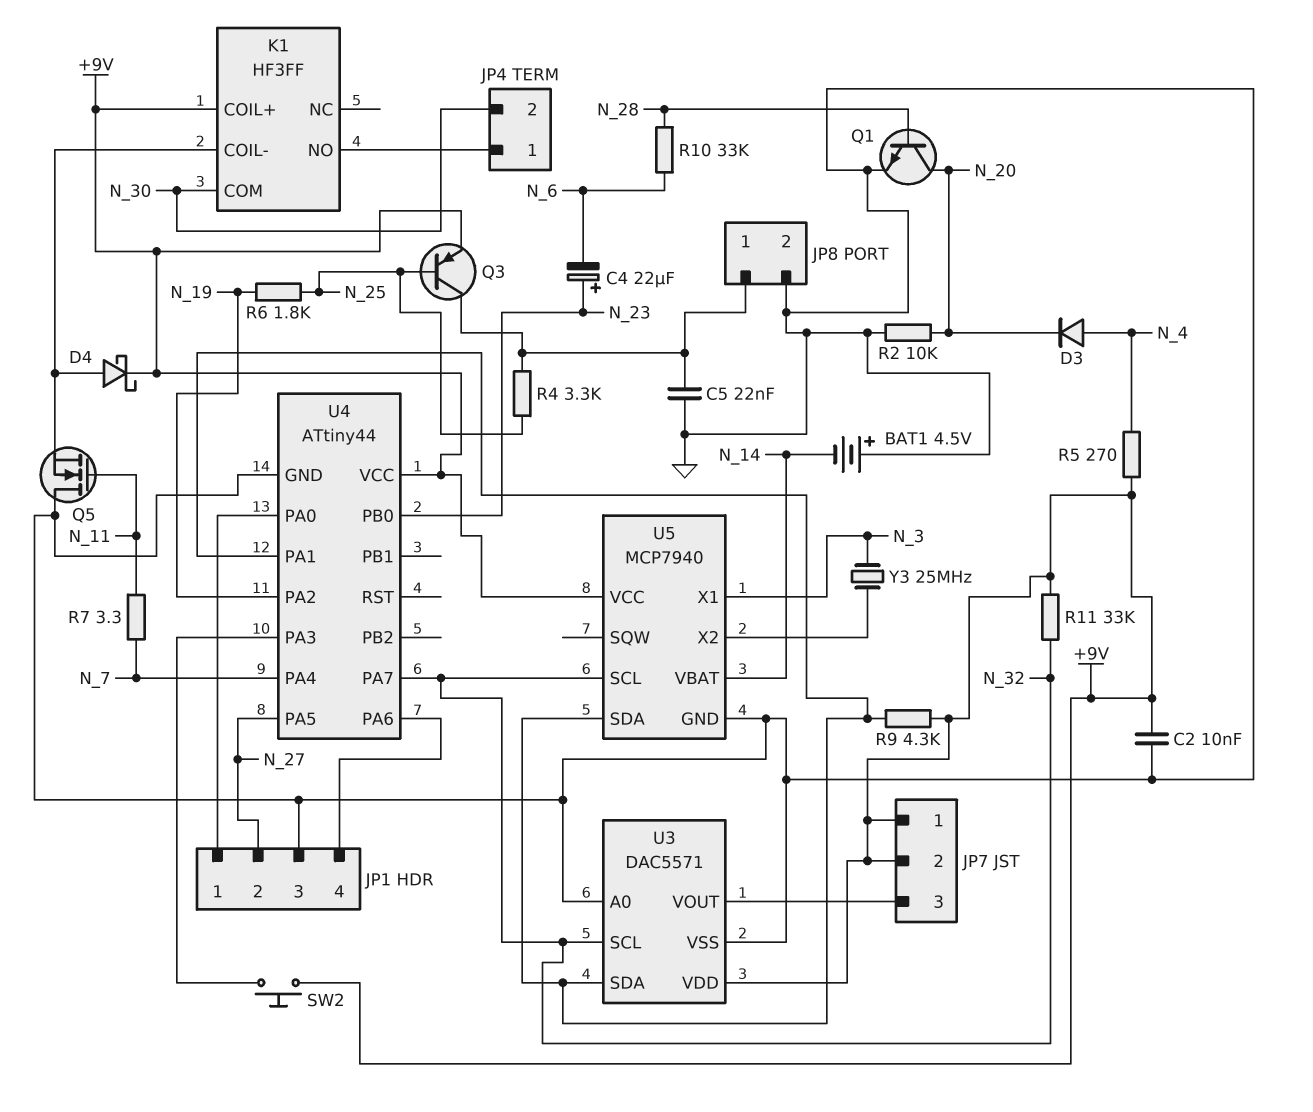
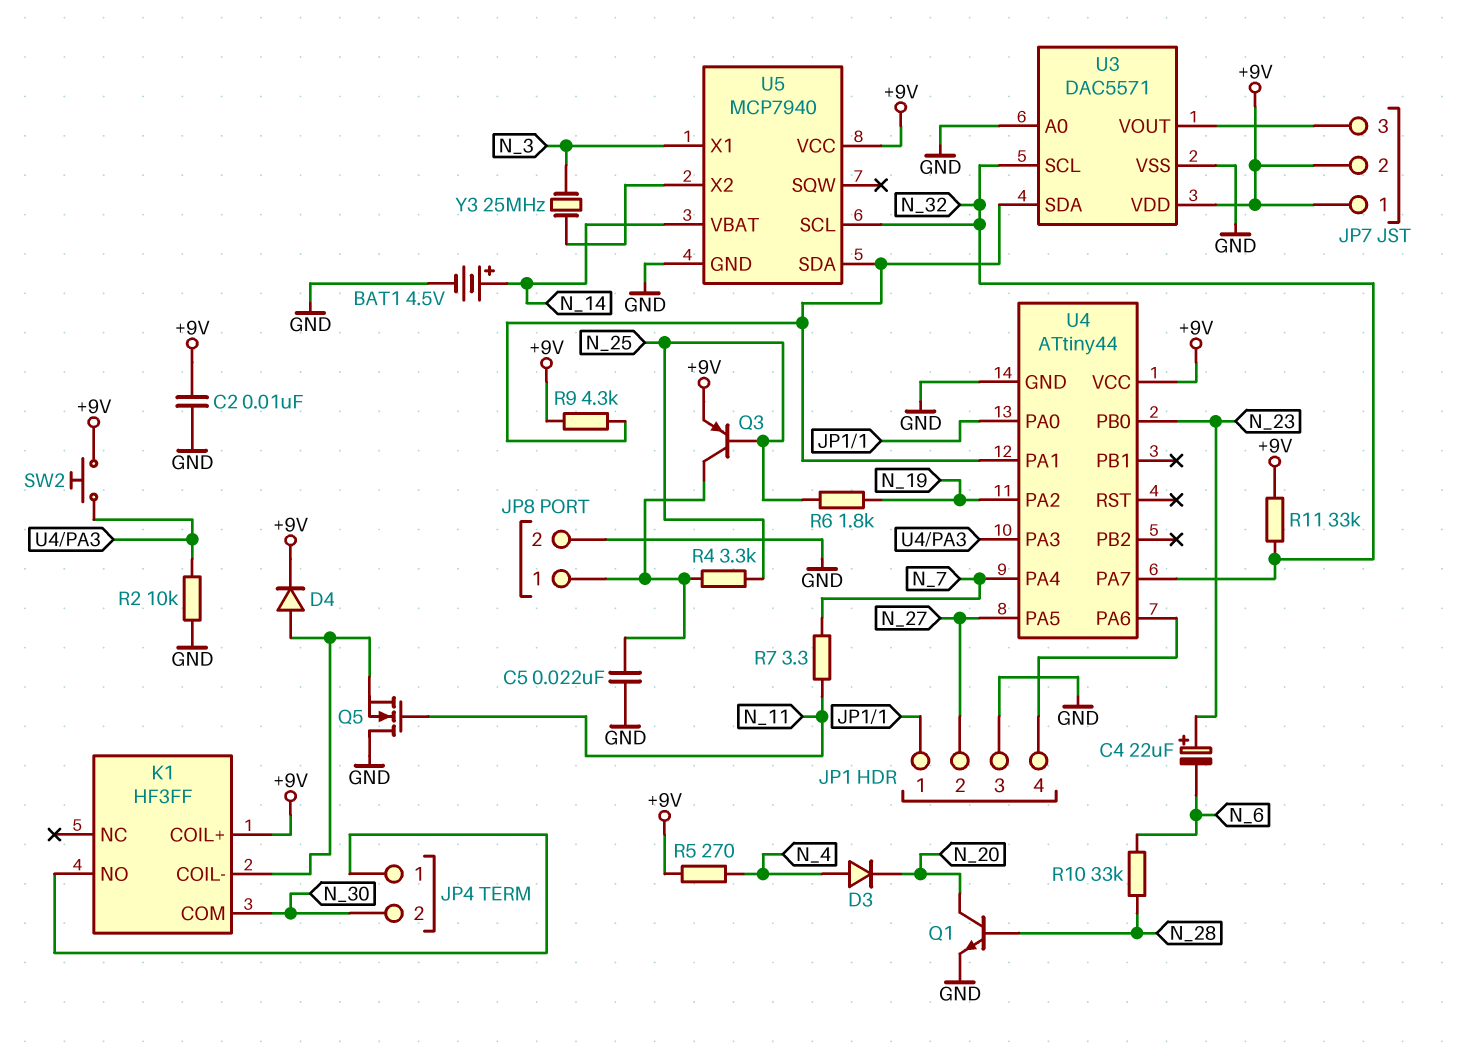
BAT1: 4.5V (plus GND, minus N_14) -> 4.5V (plus N_14, minus GND)
D4: schottky (A K1/COIL-, K +9V) -> diode (A K1/COIL-, K +9V)
R2: 10k (GND, N_20) -> 10k (GND, U4/PA3)

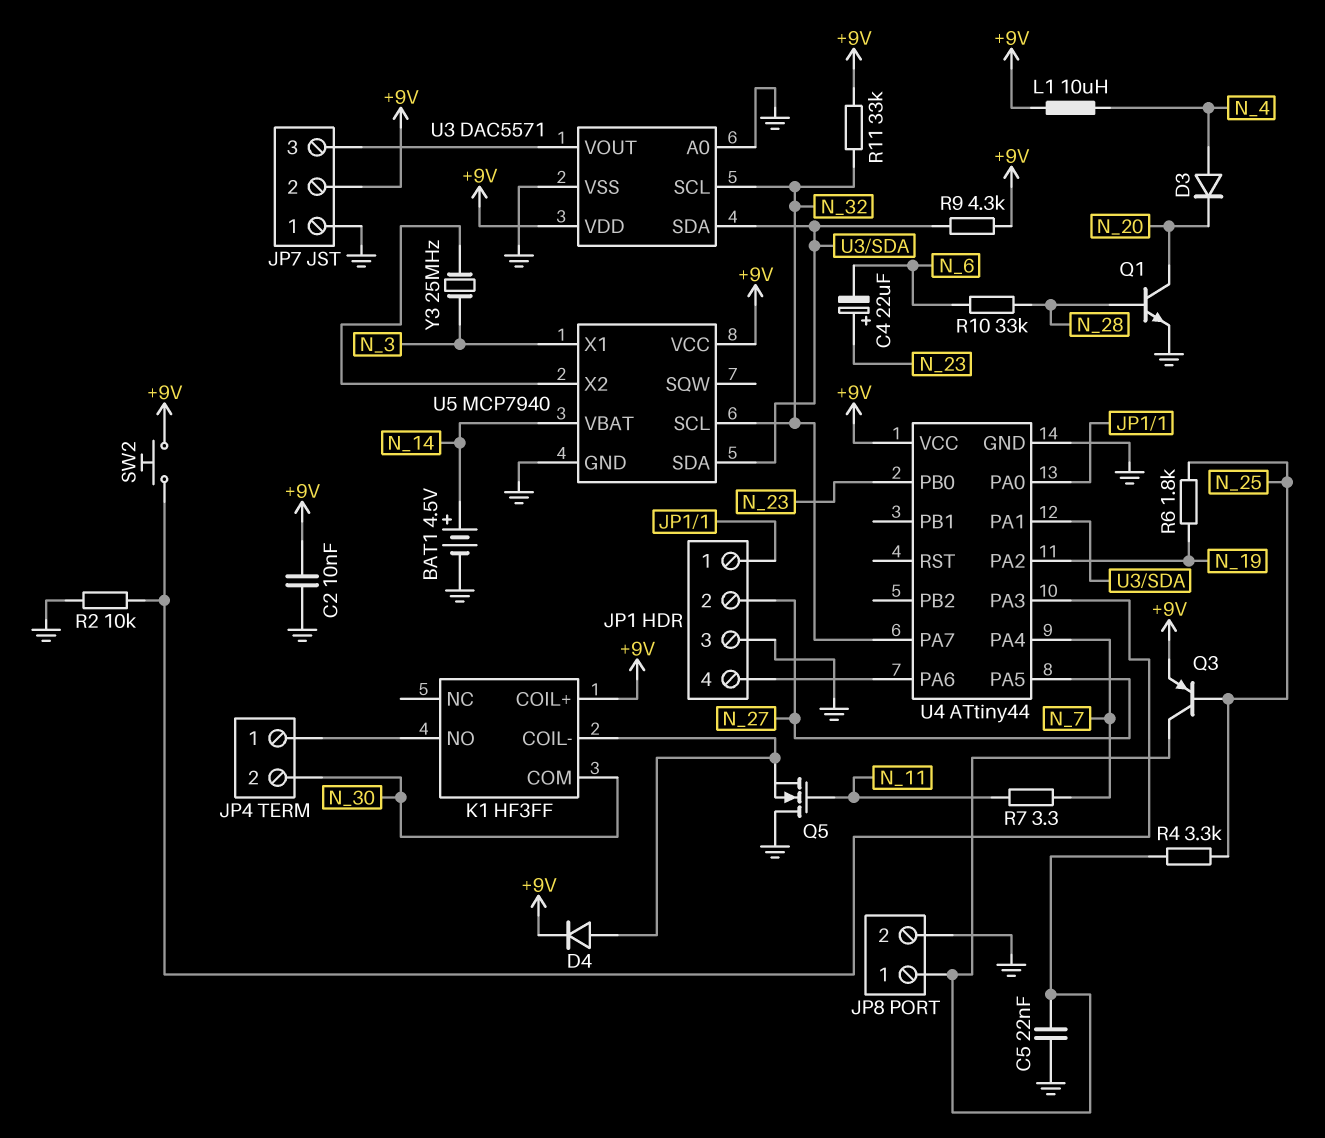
JP7 pin 1: +9V -> GND
L1: none -> 10uH (+9V, N_4)
R5: 270 (+9V, N_4) -> none

